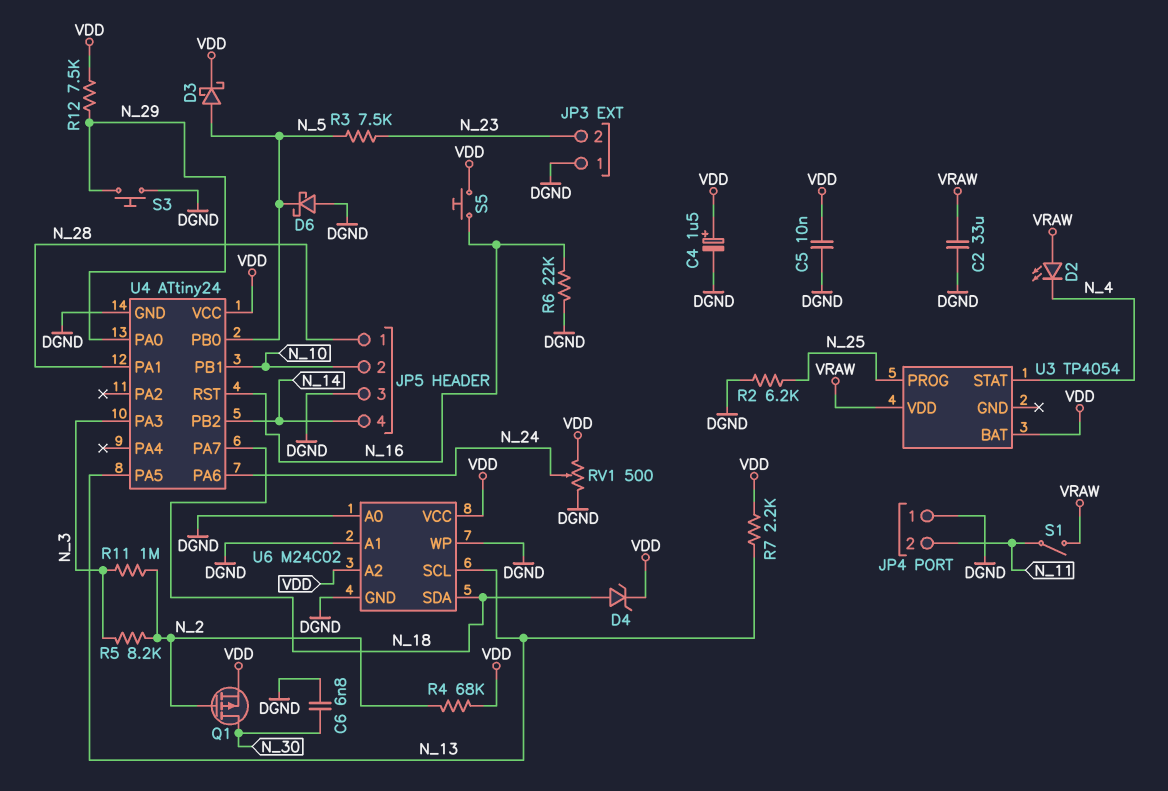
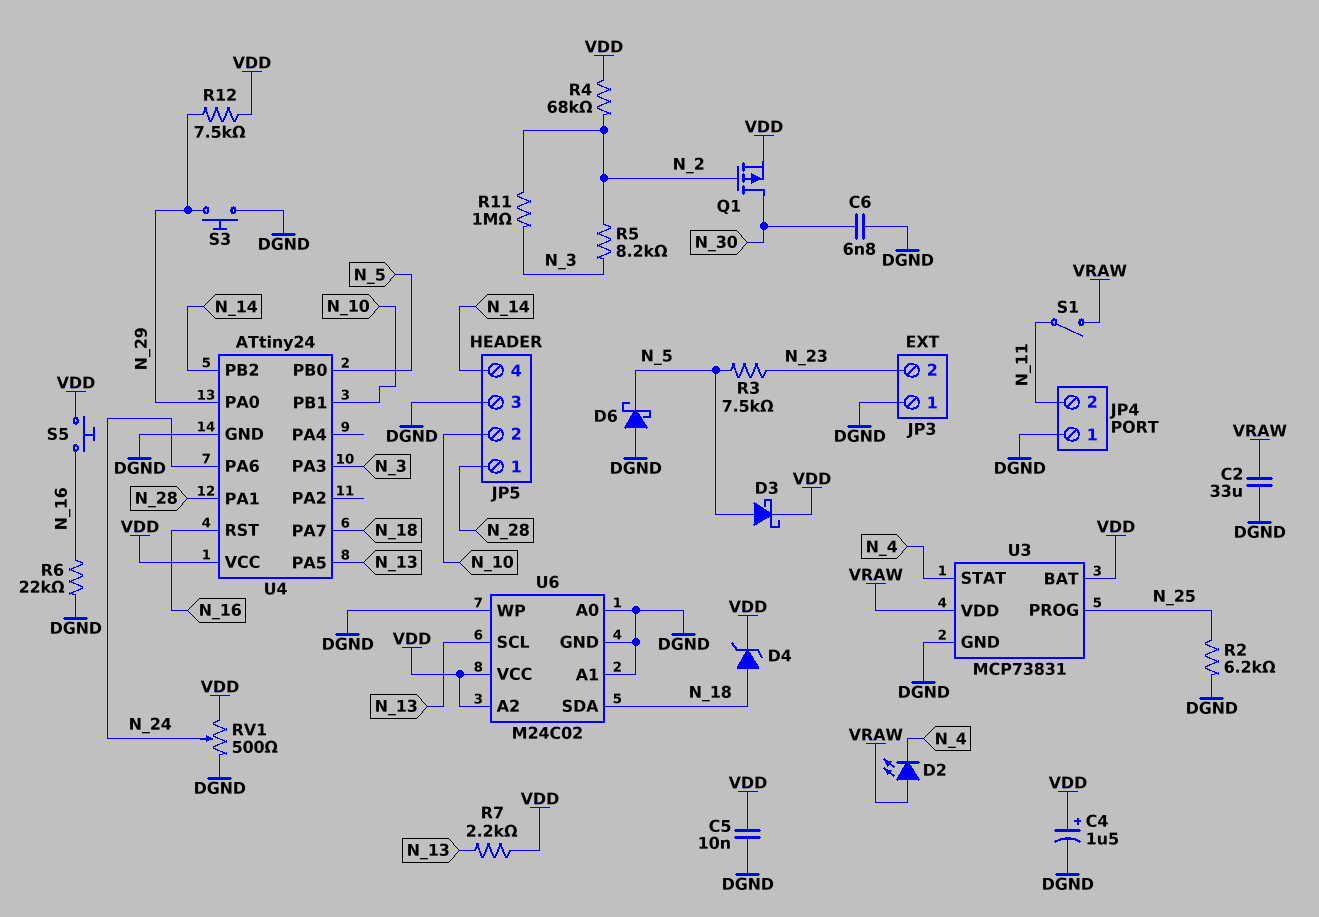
U3: TP4054 -> MCP73831
U3 pin GND: none -> DGND

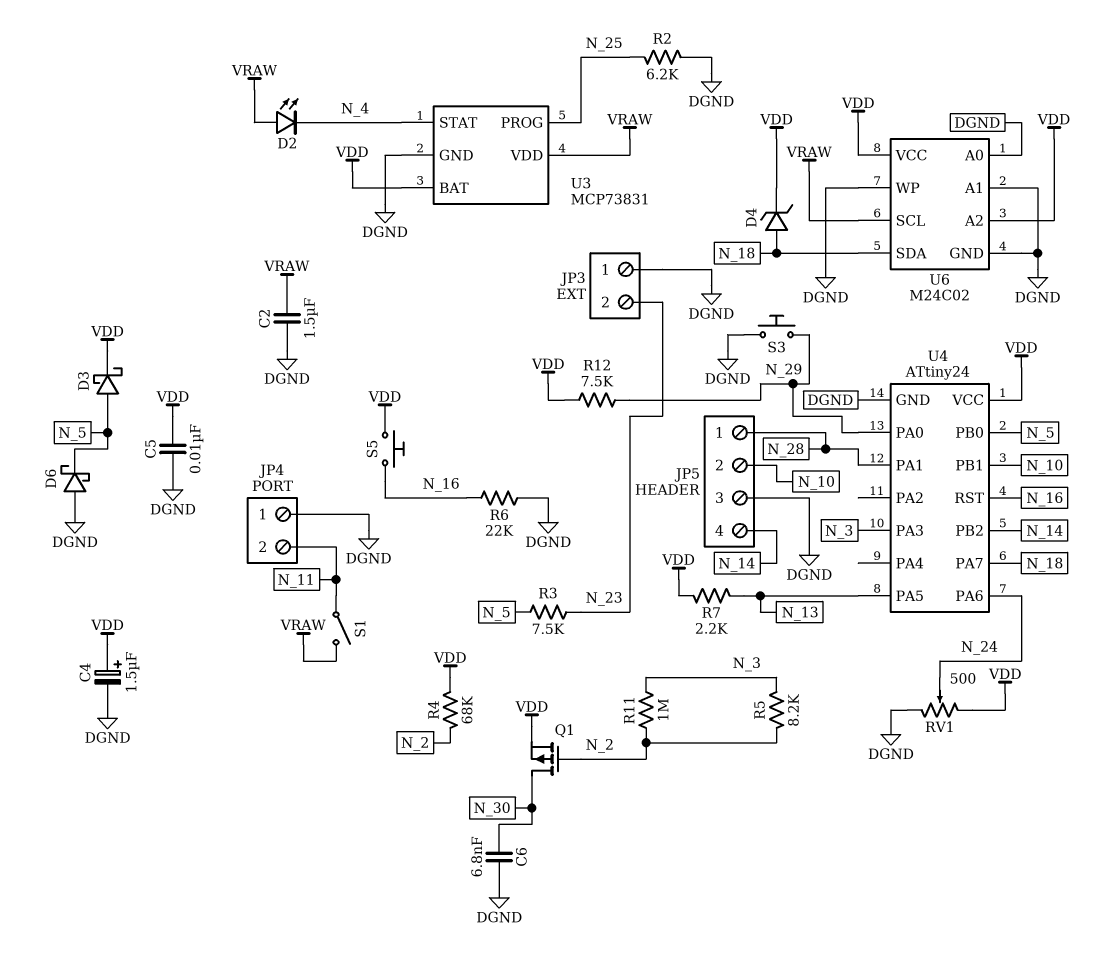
C2: 33uF (DGND, VRAW) -> 1.5uF (DGND, VRAW)
U6 pin SCL: N_13 -> VRAW

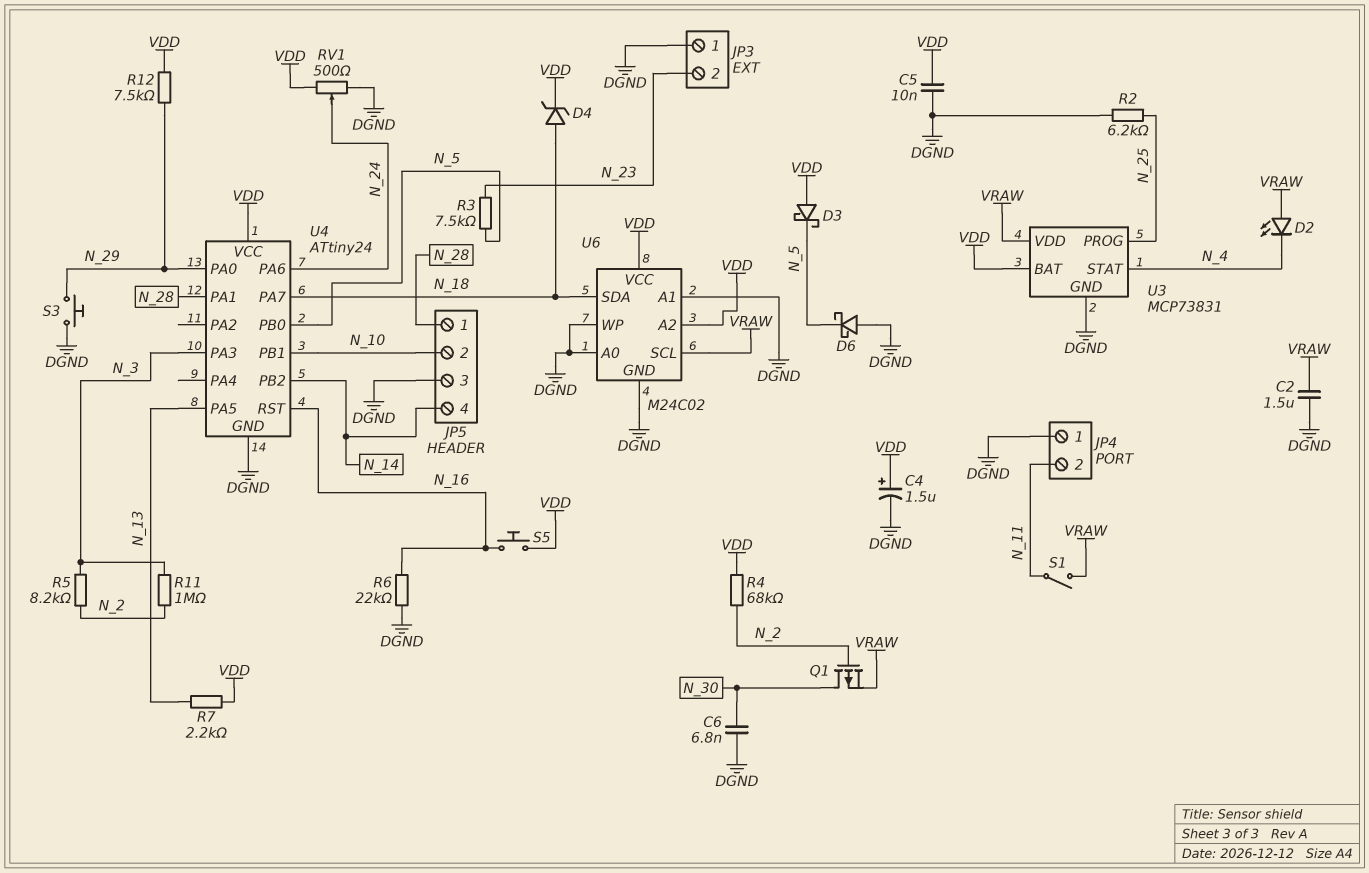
D3: schottky (A N_5, K VDD) -> schottky (A VDD, K N_5)
Q1: PMOS (G N_2, D N_30, S VDD) -> PMOS (G N_2, D N_30, S VRAW)

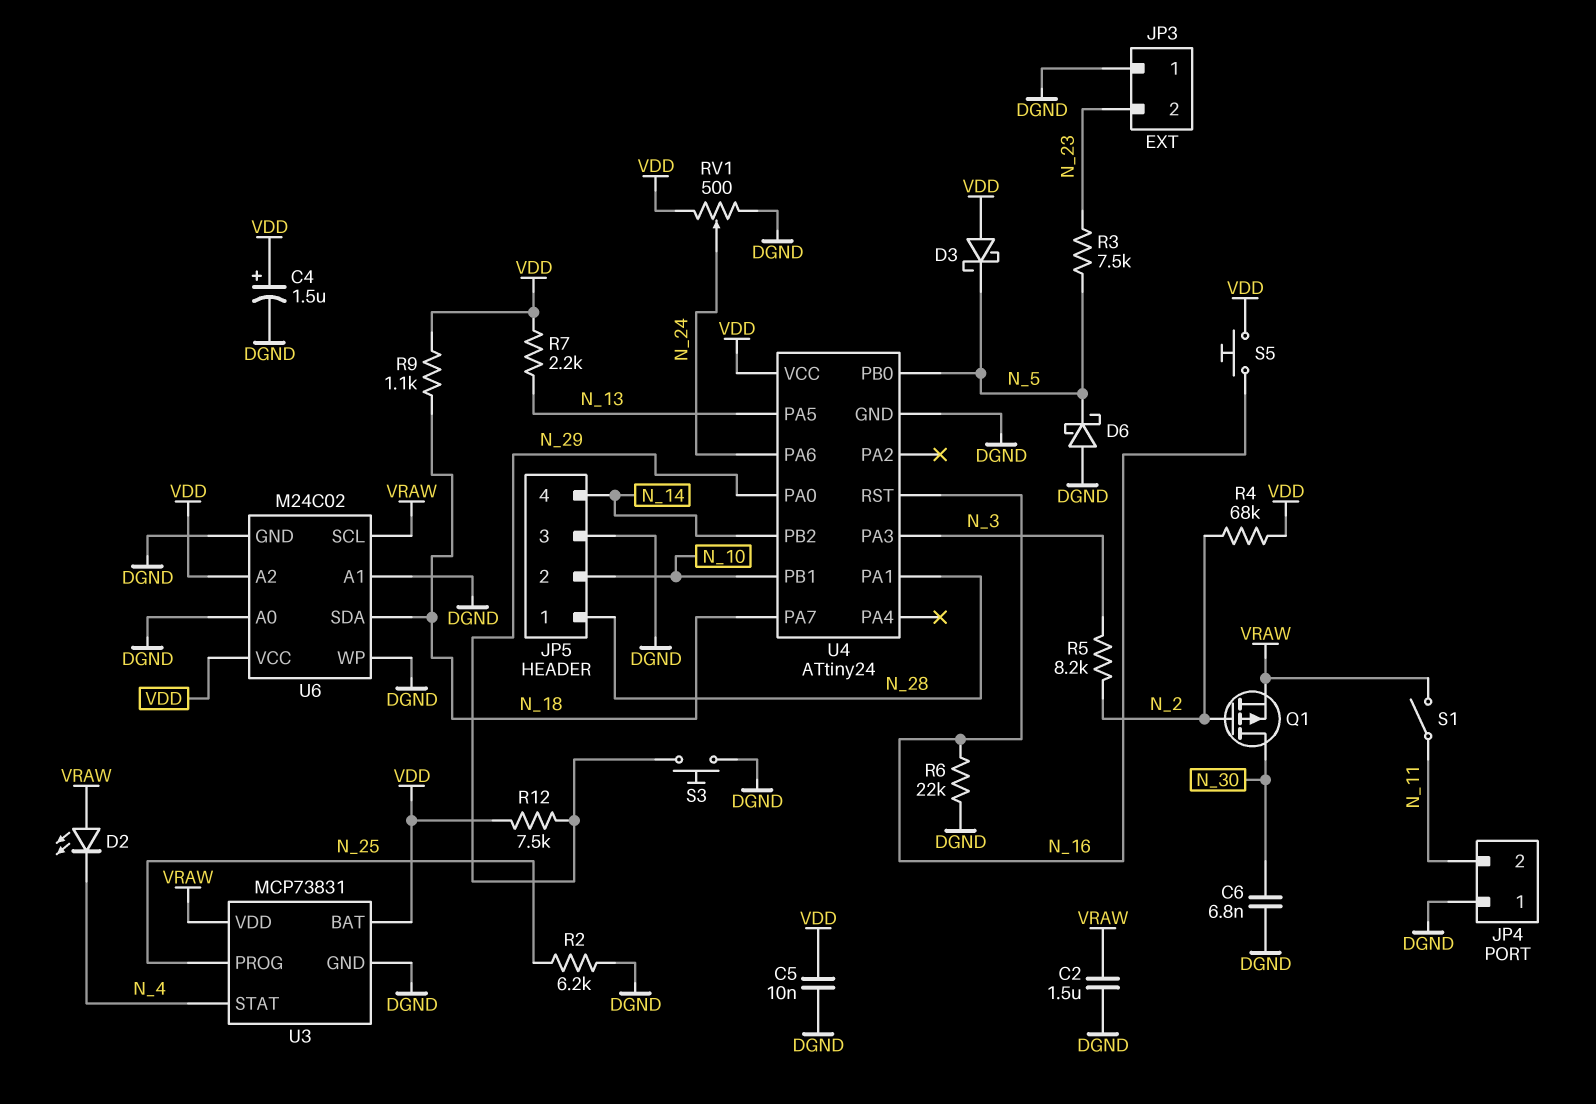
D4: zener (A N_18, K VDD) -> none
R9: none -> 1.1k (N_18, VDD)
R11: 1M (N_2, N_3) -> none

